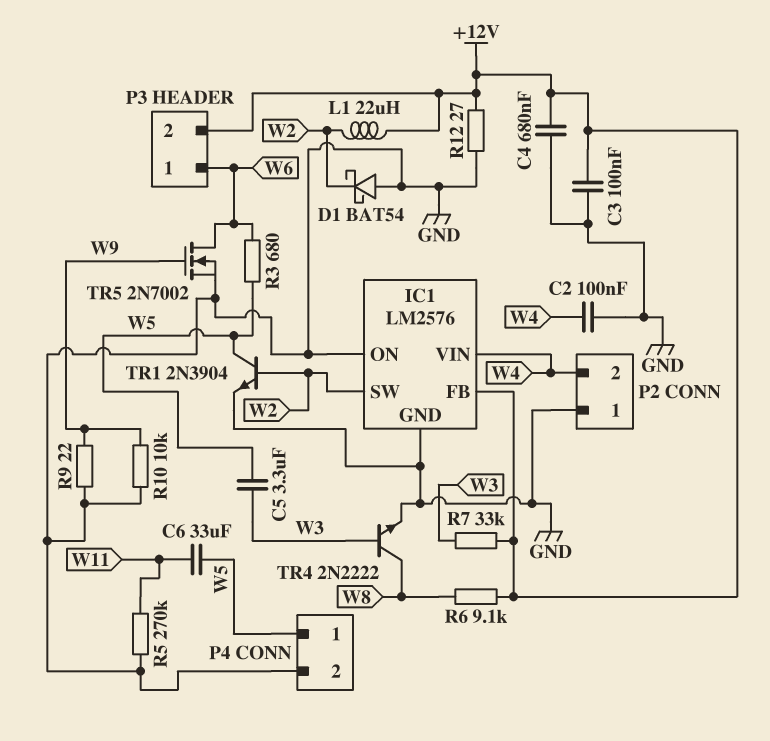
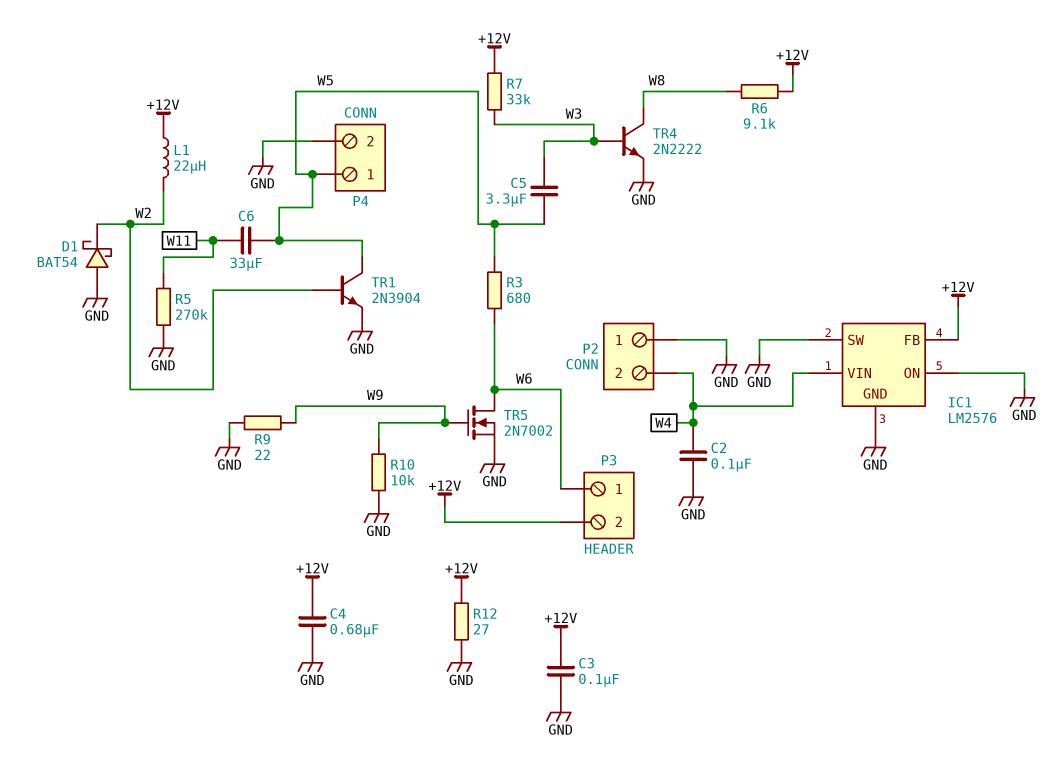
IC1 pin SW: W2 -> GND

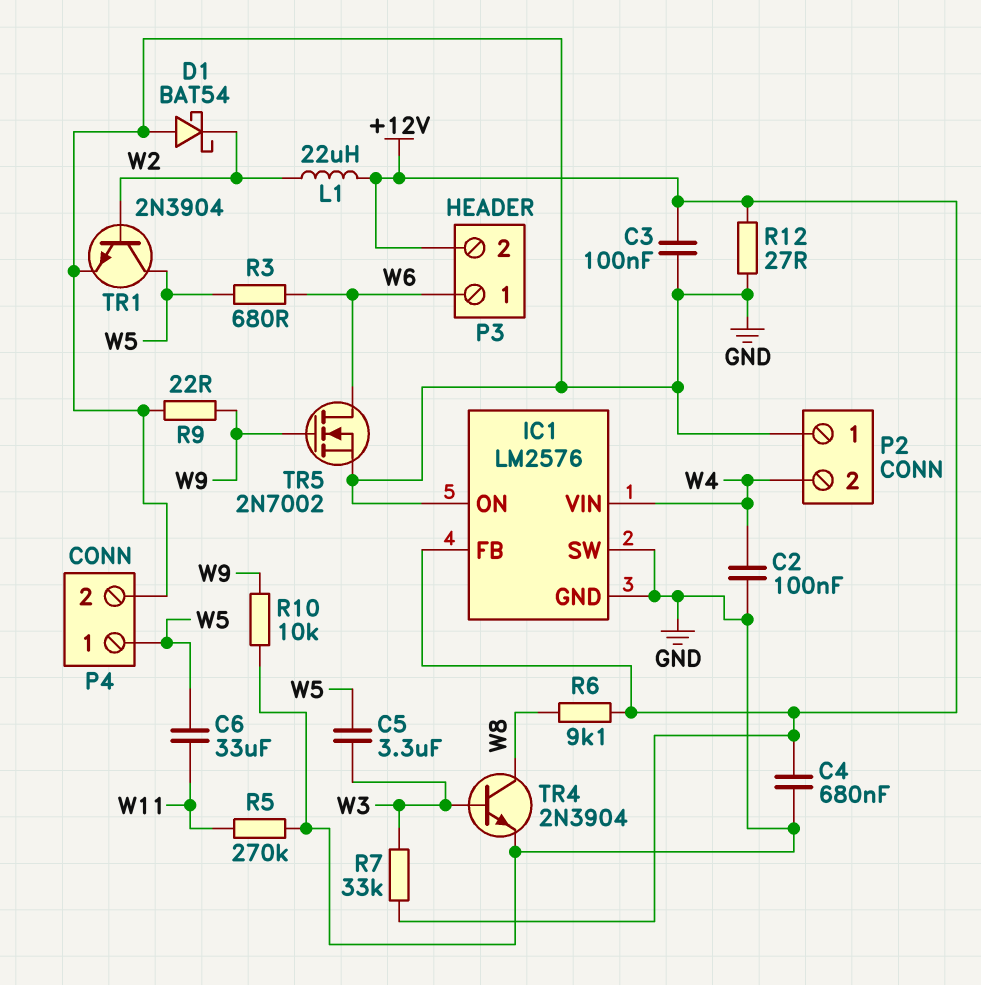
TR4: NPN 2N2222 (B W3, C W8, E GND) -> NPN 2N3904 (B W3, C W8, E GND)

